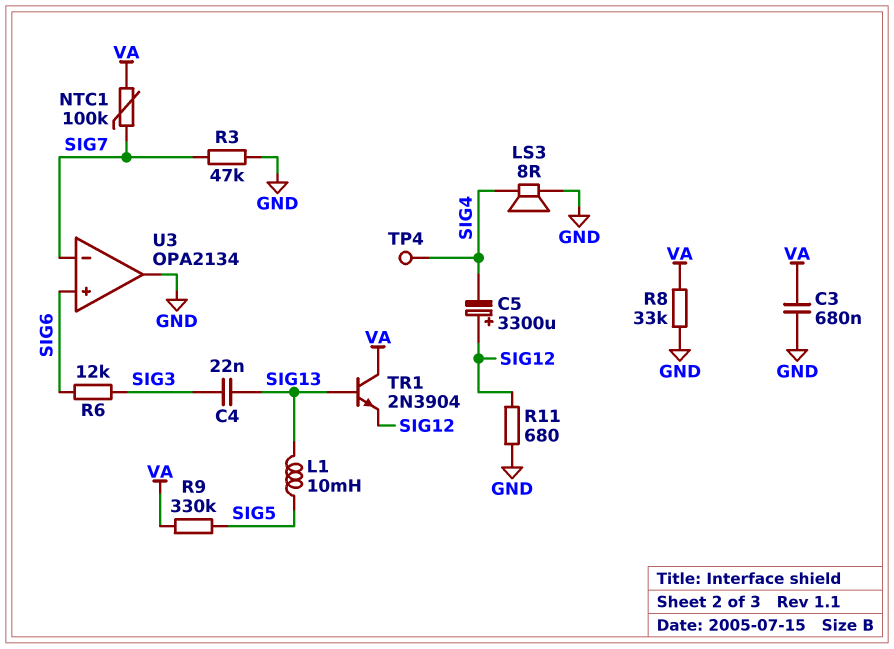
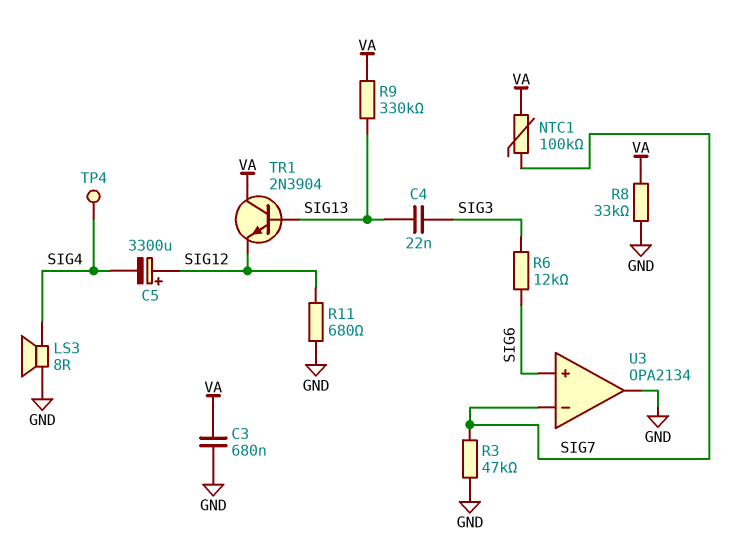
L1: 10mH (SIG5, SIG13) -> none
R9: 330k (SIG5, VA) -> 330k (SIG13, VA)

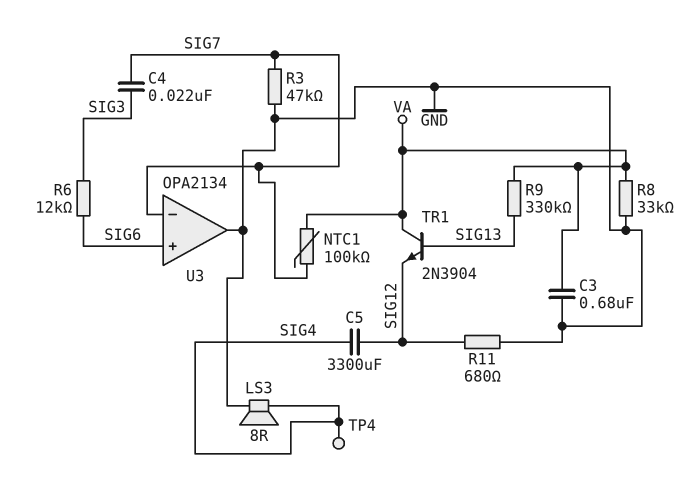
C4: 22nF (SIG3, SIG13) -> 22nF (SIG3, SIG7)
C5: 3300uF (plus SIG12, minus SIG4) -> 3300uF (SIG4, SIG12)

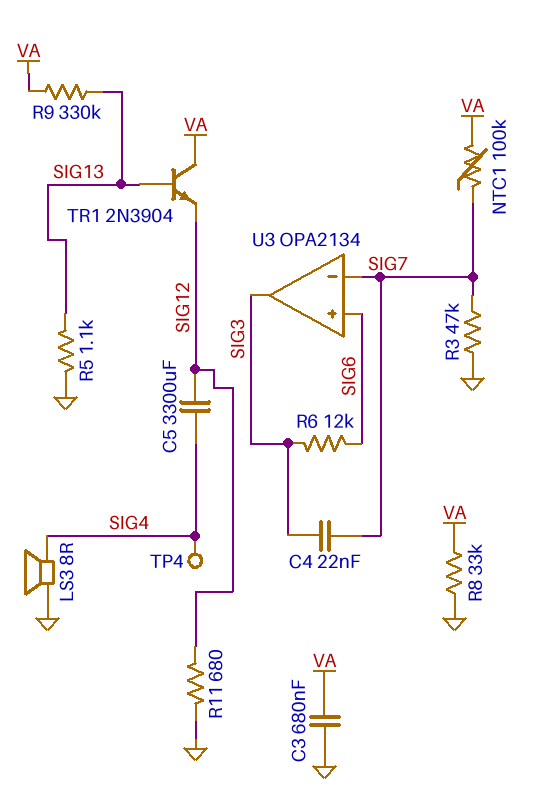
R5: none -> 1.1k (GND, SIG13)
U3 pin out: GND -> SIG3

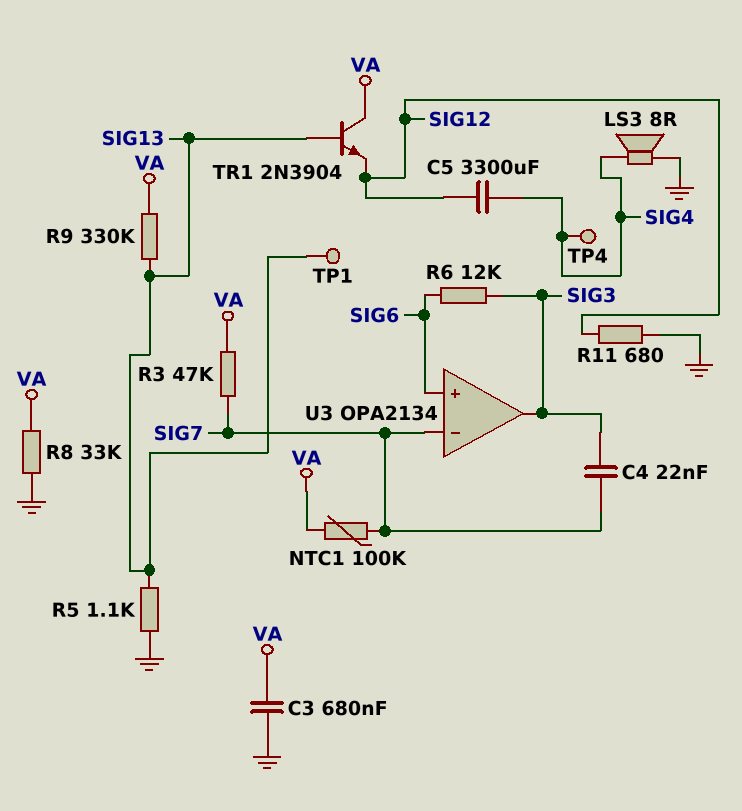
R3: 47k (GND, SIG7) -> 47k (SIG7, VA)
TP1: none -> test point (SIG13)

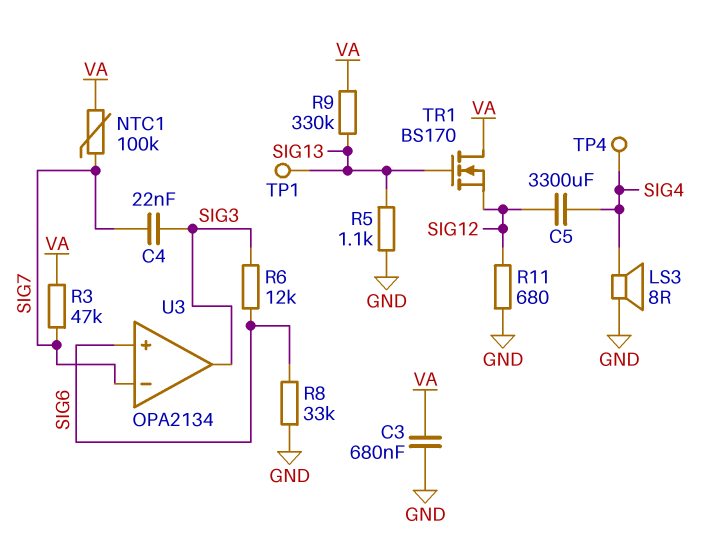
R8: 33k (GND, VA) -> 33k (GND, SIG6)
TR1: NPN 2N3904 (B SIG13, C VA, E SIG12) -> NMOS BS170 (G SIG13, D VA, S SIG12)

